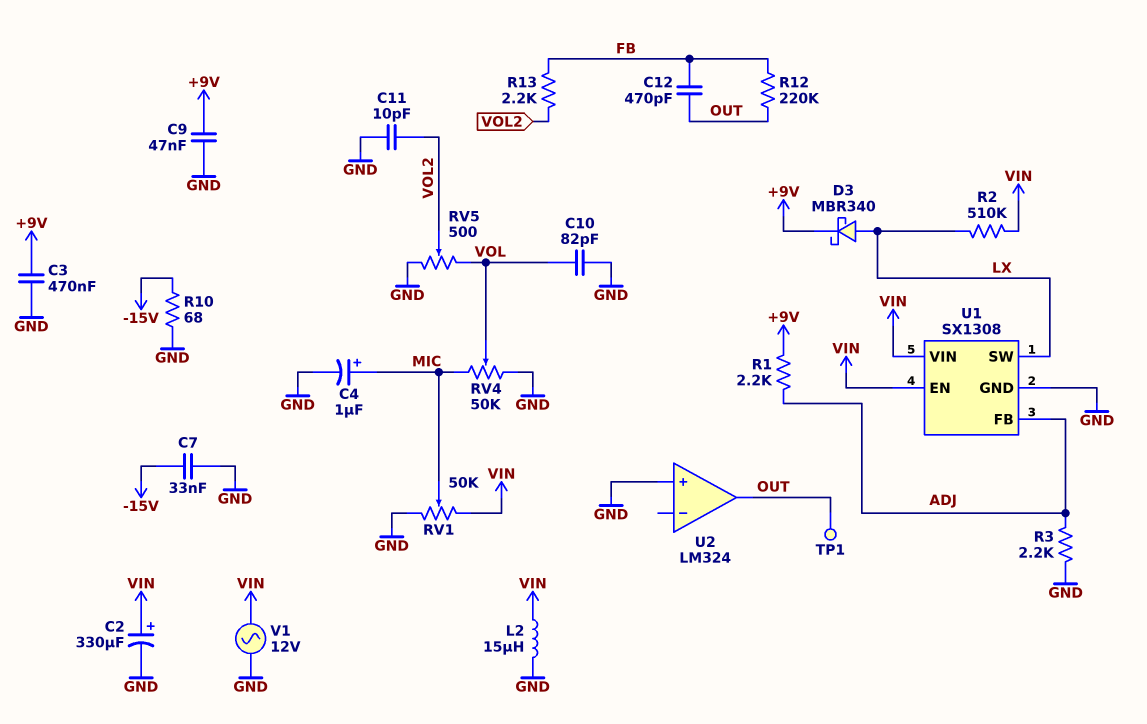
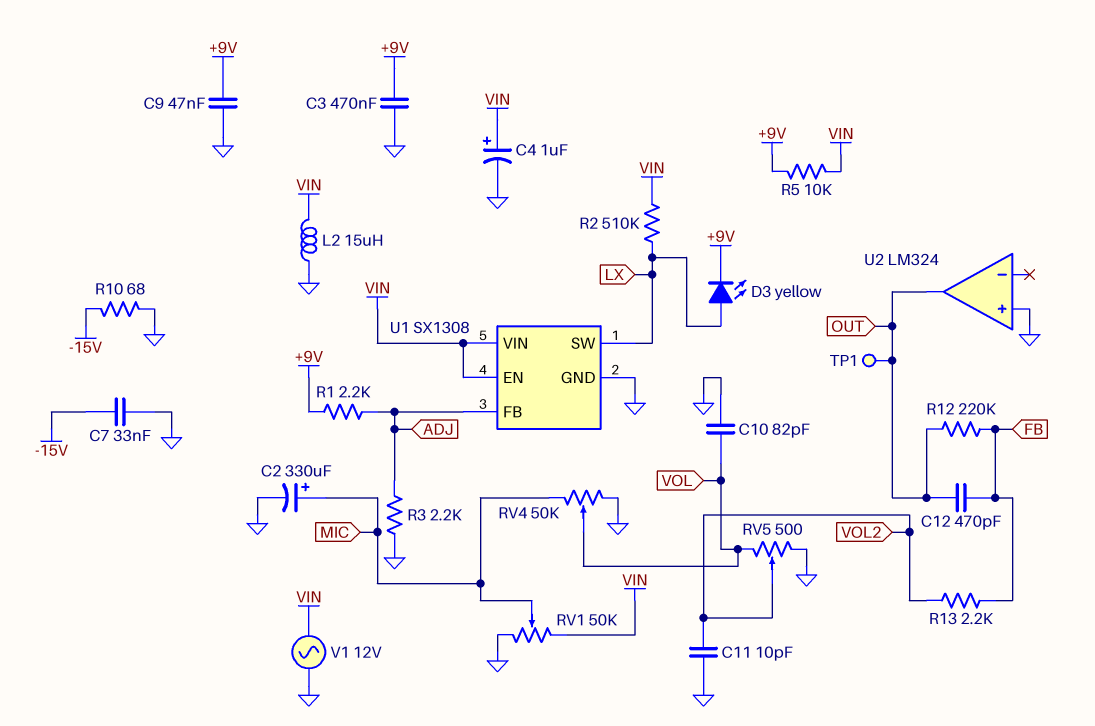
C2: 330uF (plus VIN, minus GND) -> 330uF (plus MIC, minus GND)
C4: 1uF (plus MIC, minus GND) -> 1uF (plus VIN, minus GND)
D3: schottky MBR340 (A LX, K +9V) -> LED yellow (A LX, K +9V)
R5: none -> 10k (+9V, VIN)

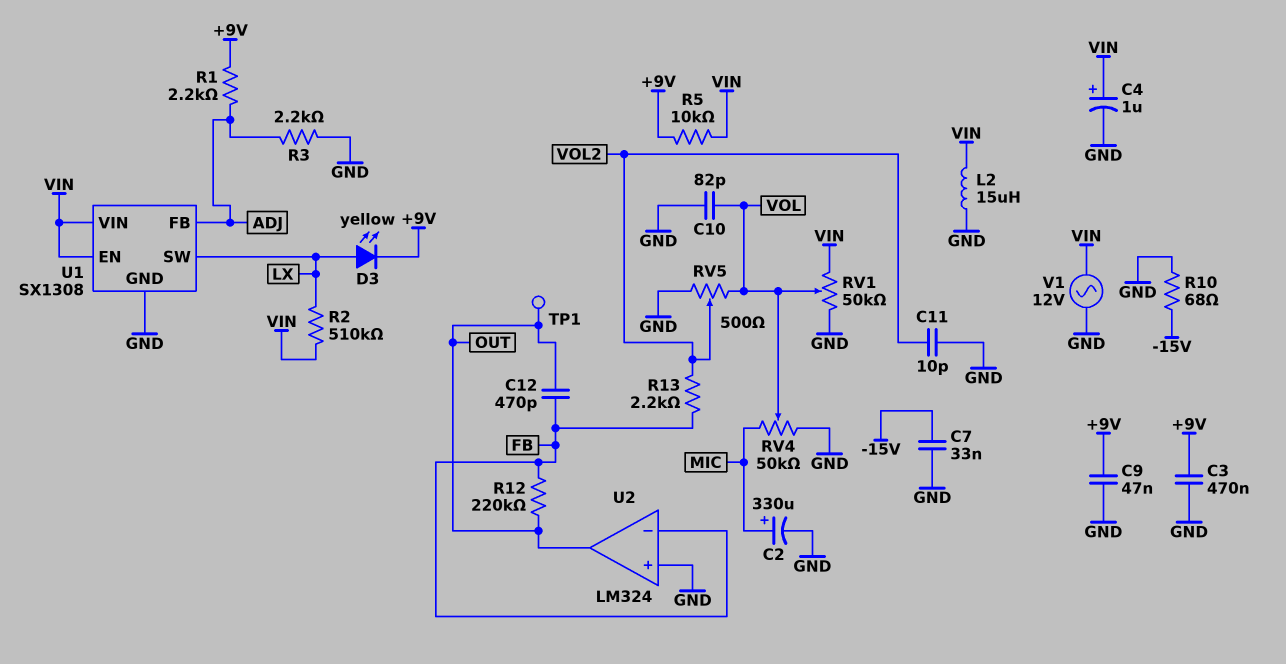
RV1: 50k (GND, VIN, wiper MIC) -> 50k (GND, VIN, wiper VOL)
U2 pin in-: none -> FB

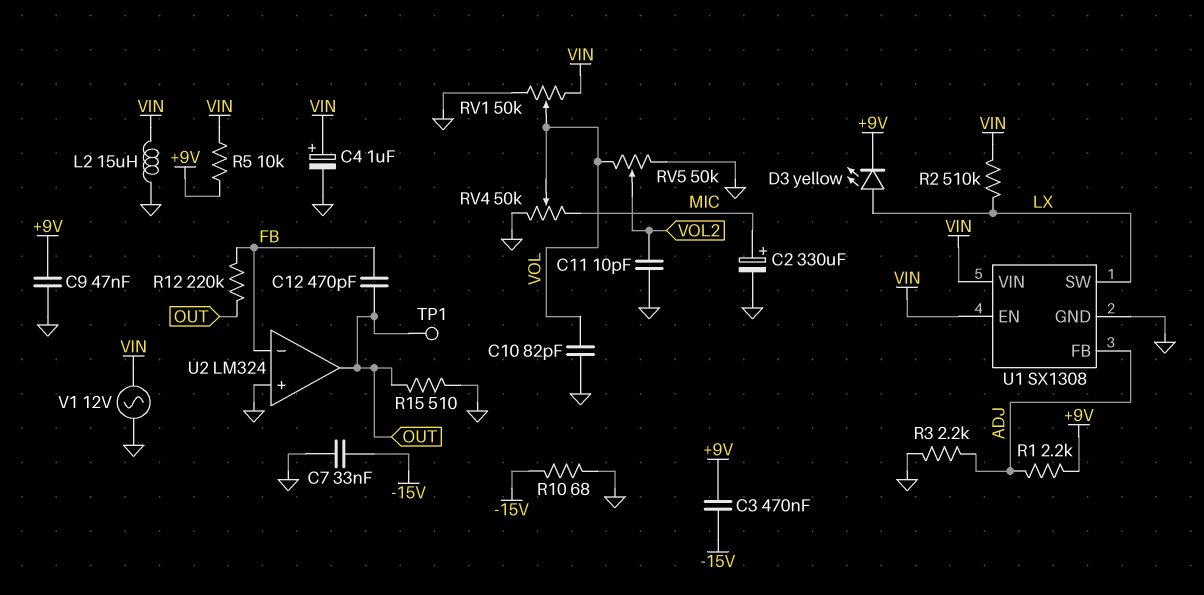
C3: 470nF (+9V, GND) -> 470nF (+9V, -15V)
R13: 2.2k (FB, VOL2) -> none
R15: none -> 510 (GND, OUT)
RV5: 500 (GND, VOL, wiper VOL2) -> 50k (GND, VOL, wiper VOL2)

